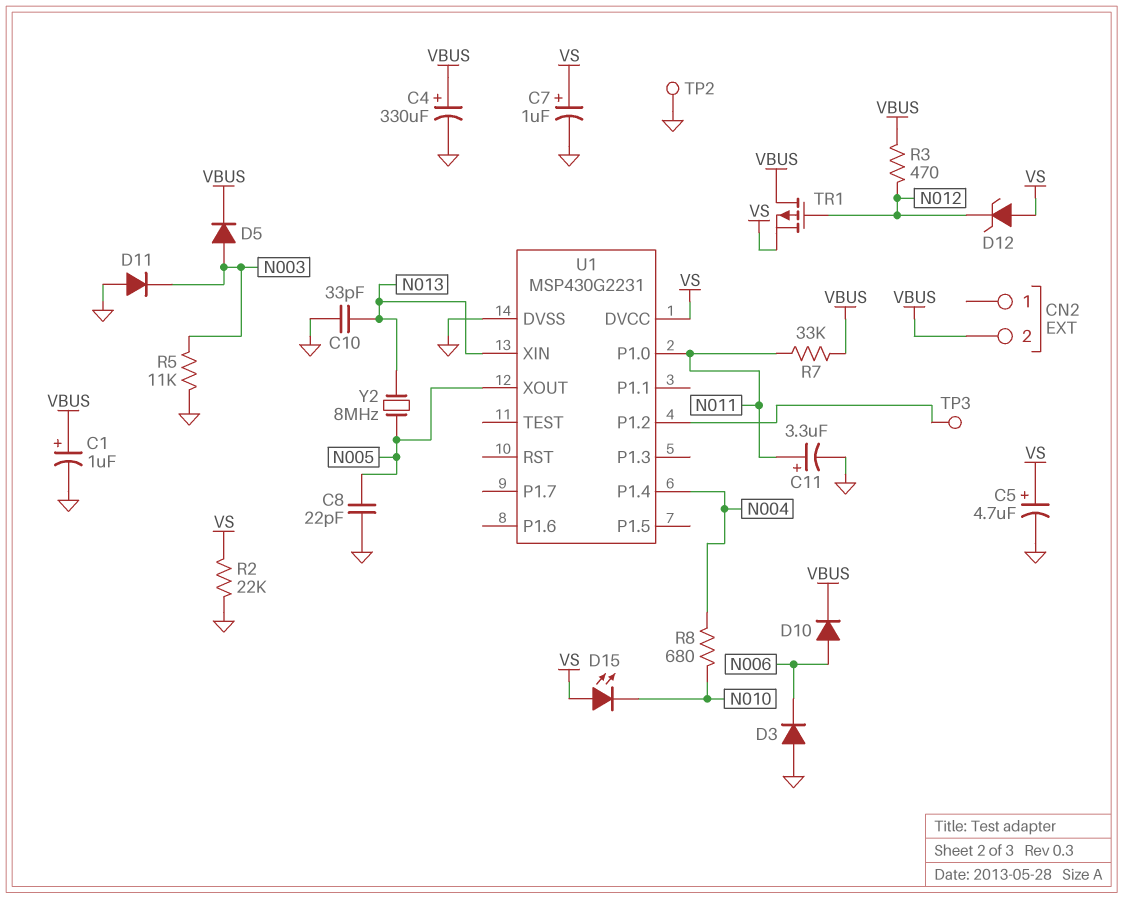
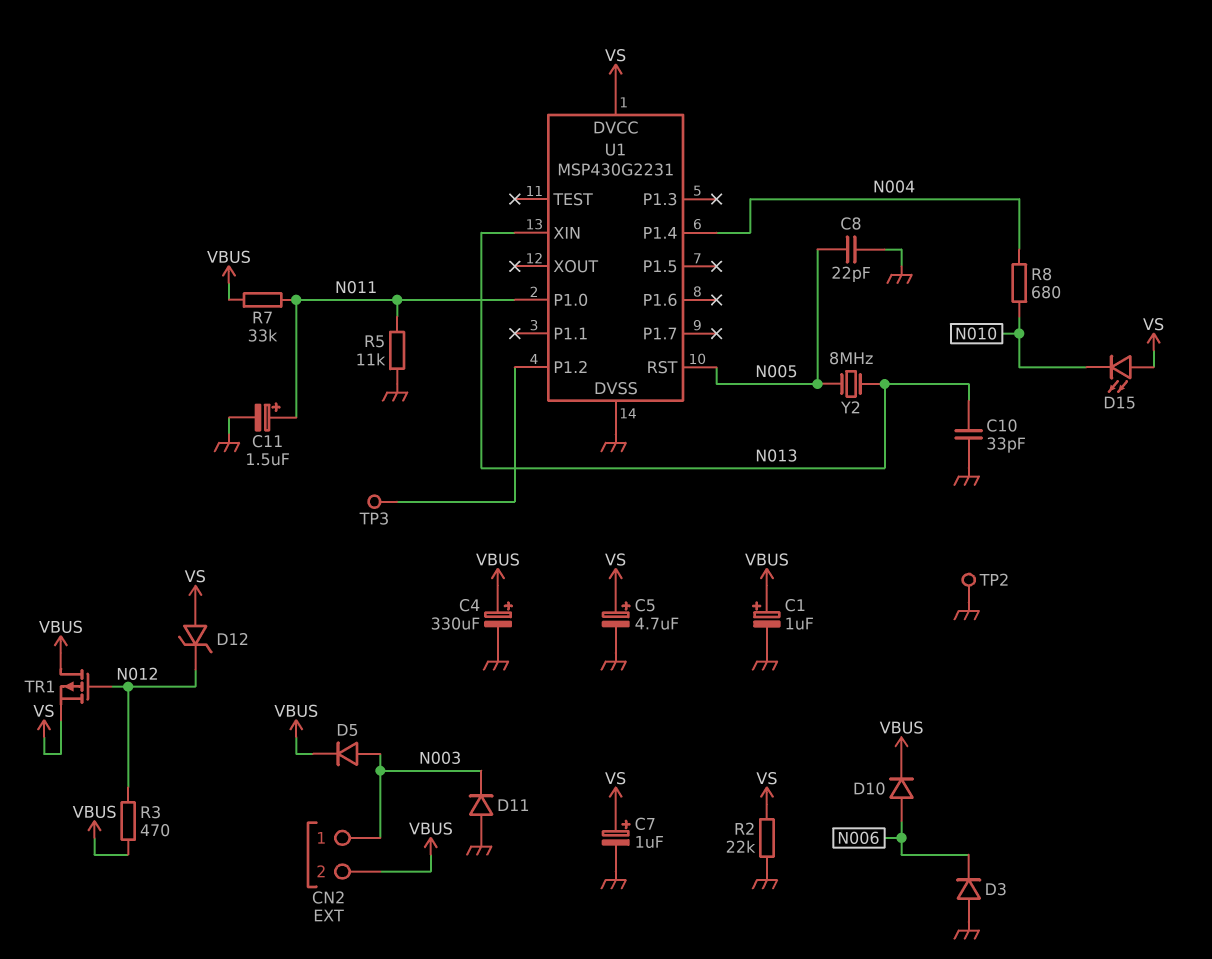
C11: 3.3uF (plus N011, minus GND) -> 1.5uF (plus N011, minus GND)
CN2 pin 1: none -> N003
R5: 11k (GND, N003) -> 11k (GND, N011)
U1 pin RST: none -> N005
U1 pin XOUT: N005 -> none

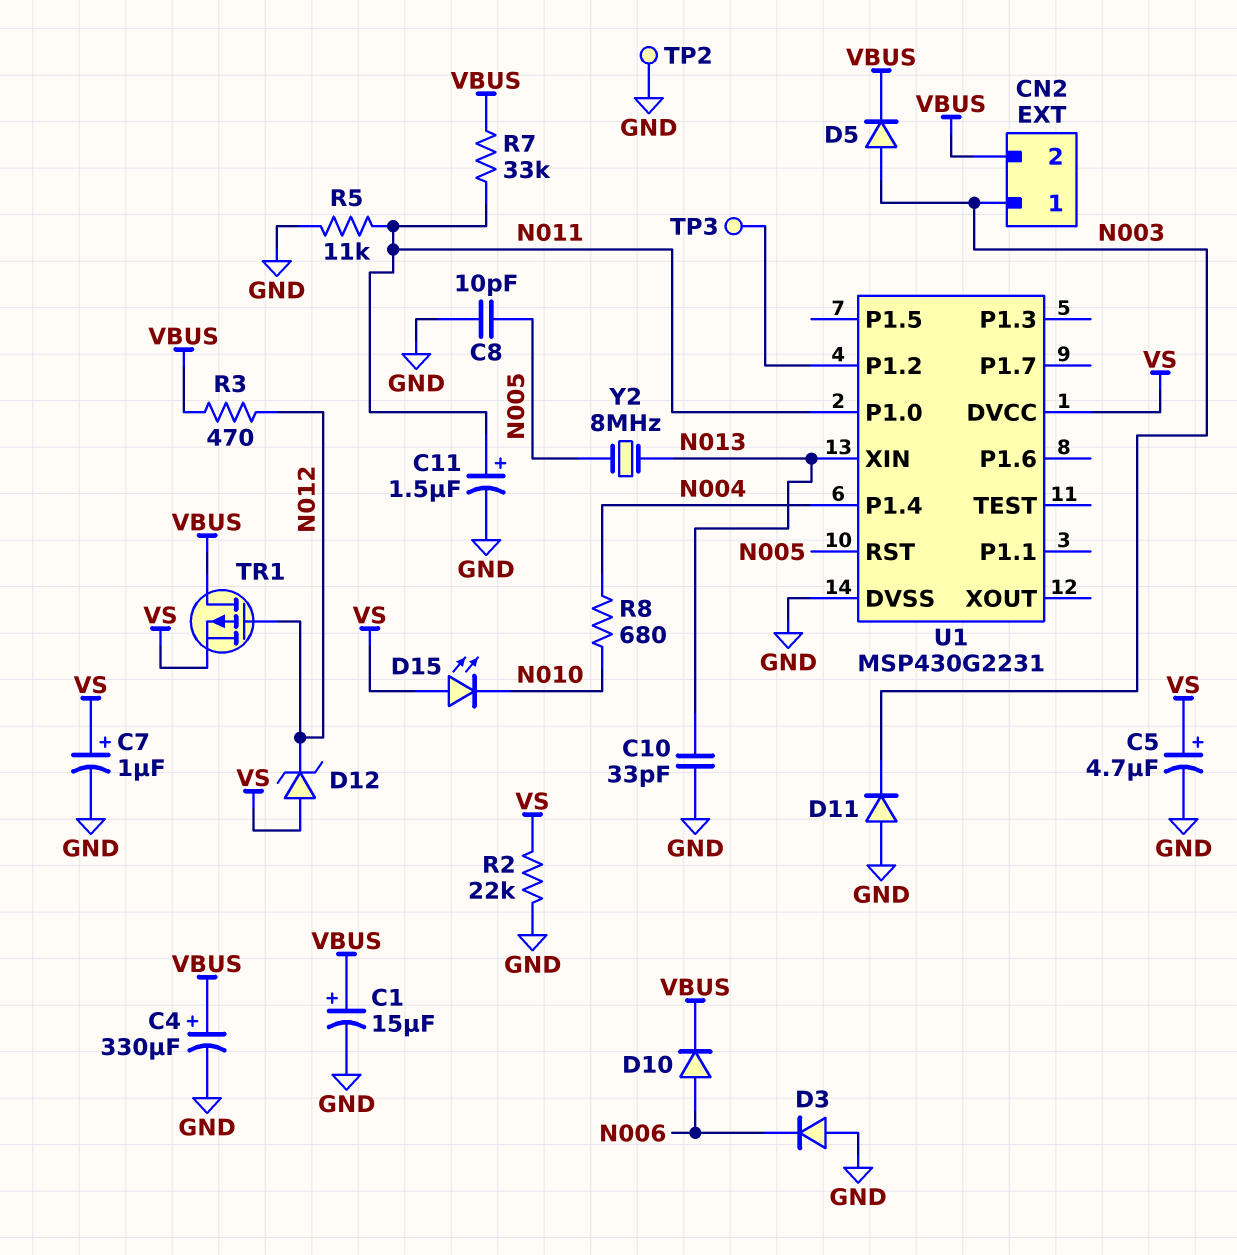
C1: 1uF (plus VBUS, minus GND) -> 15uF (plus VBUS, minus GND)
C8: 22pF (GND, N005) -> 10pF (GND, N005)

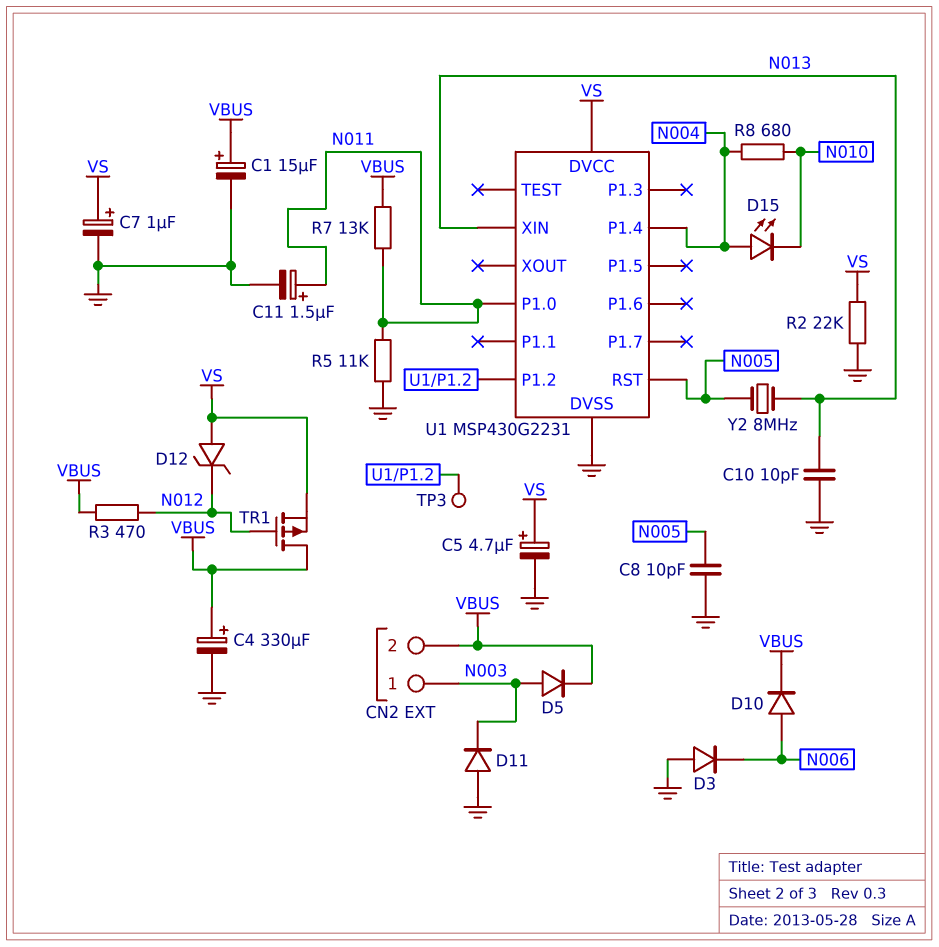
C10: 33pF (GND, N013) -> 10pF (GND, N013)
D15: LED (A VS, K N010) -> LED (A N004, K N010)
R7: 33k (N011, VBUS) -> 13k (N011, VBUS)
TP2: test point (GND) -> none

